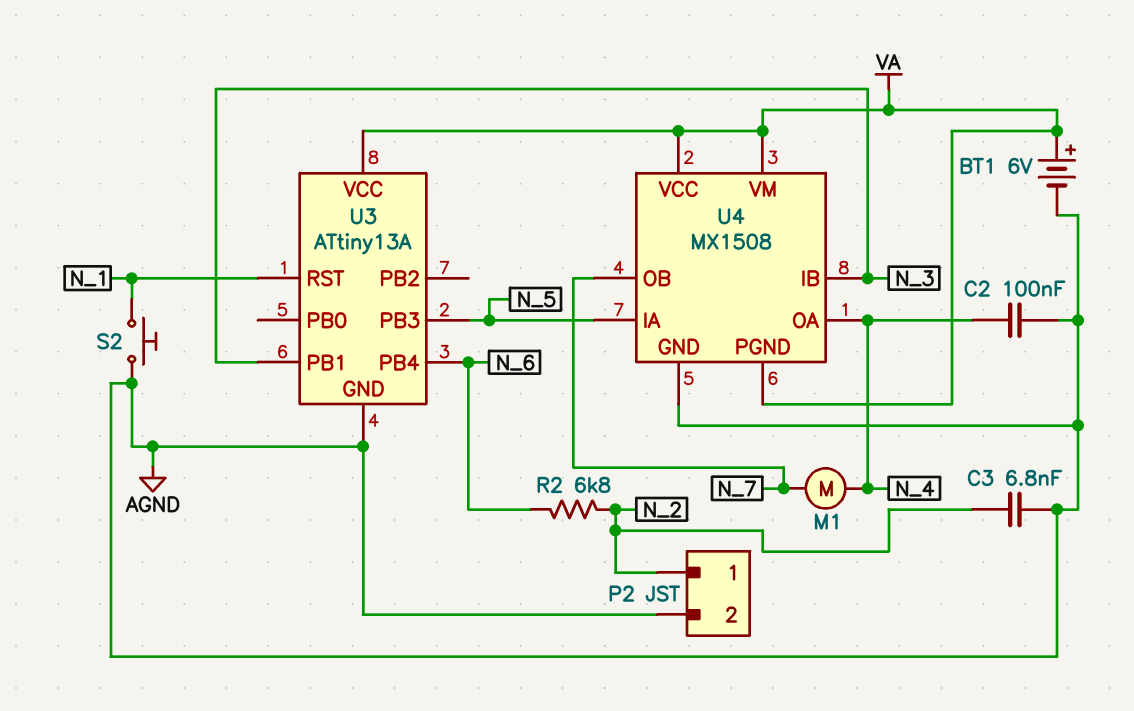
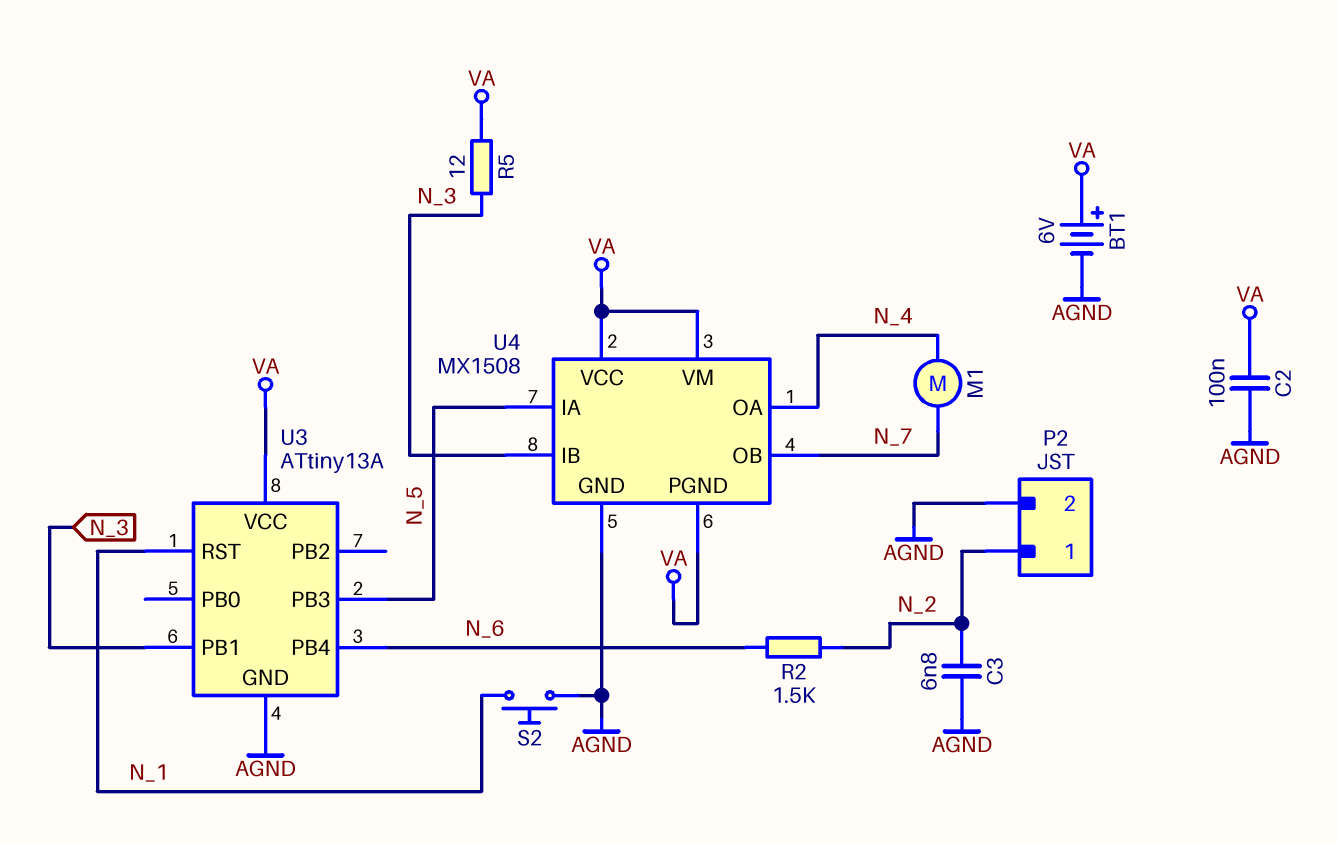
C2: 100nF (AGND, N_4) -> 100nF (AGND, VA)
R2: 6.8k (N_2, N_6) -> 1.5k (N_2, N_6)
R5: none -> 12 (N_3, VA)

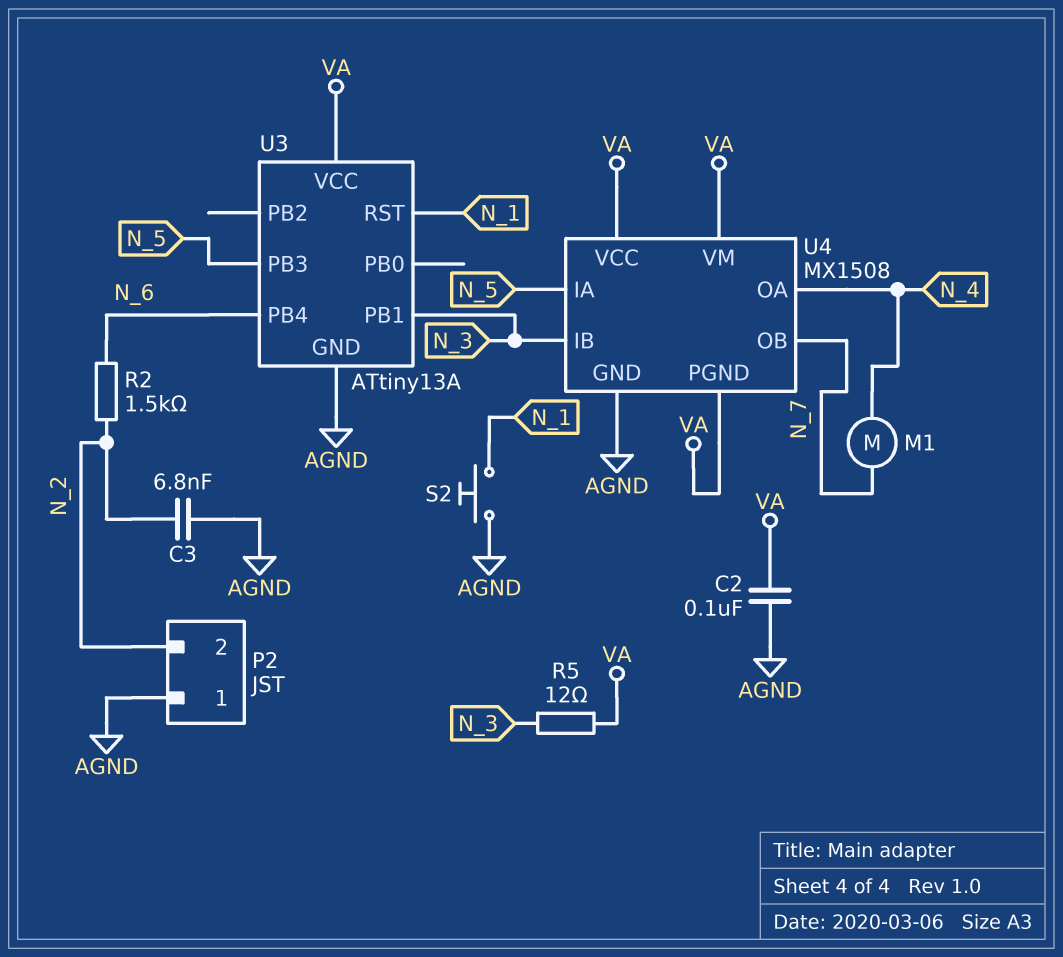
BT1: 6V (plus VA, minus AGND) -> none
P2 pin 1: N_2 -> AGND
P2 pin 2: AGND -> N_2

